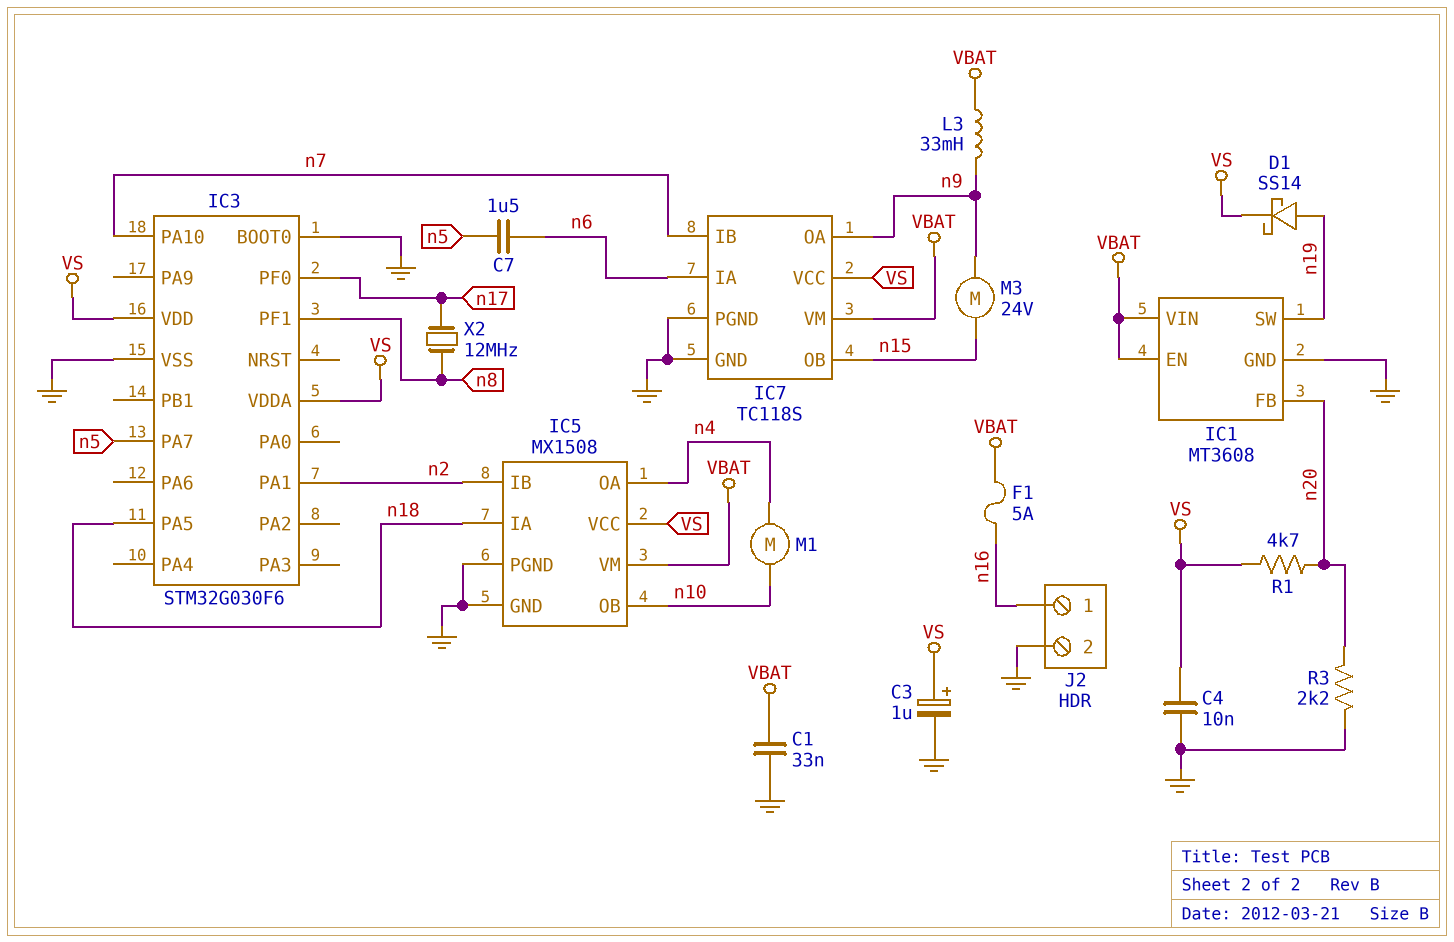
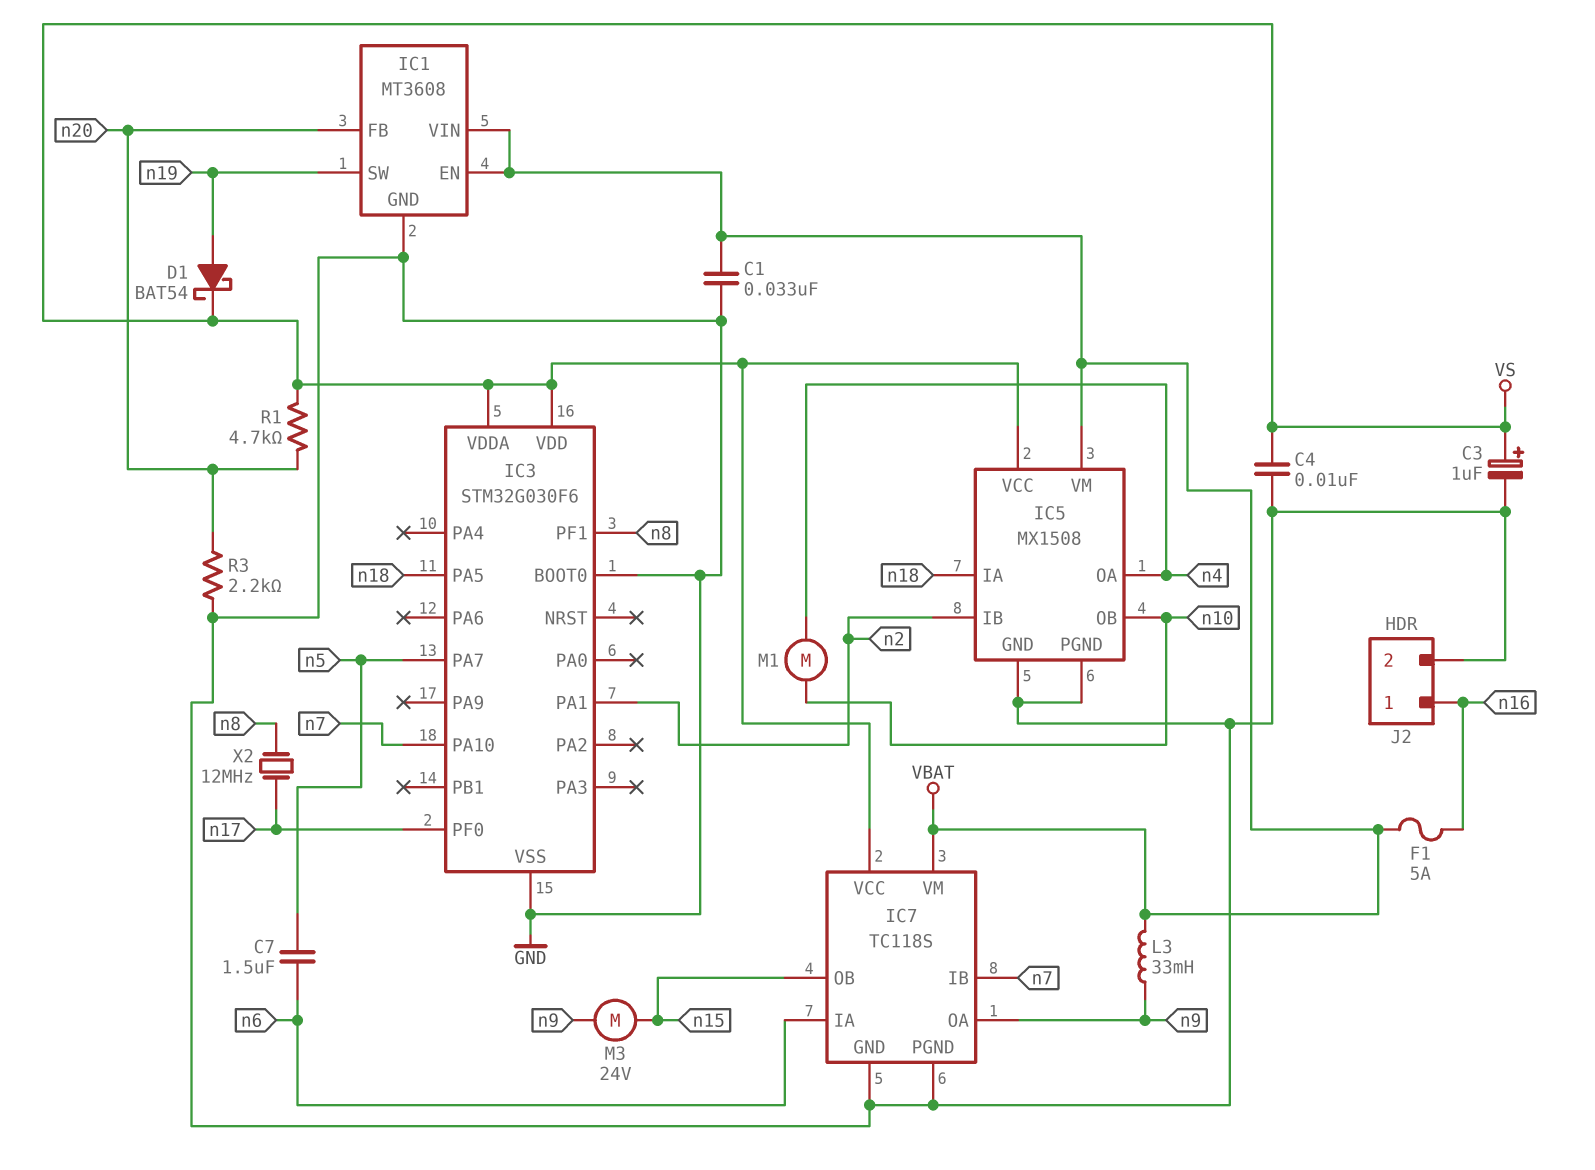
D1: schottky SS14 (A n19, K VS) -> schottky BAT54 (A n19, K VS)

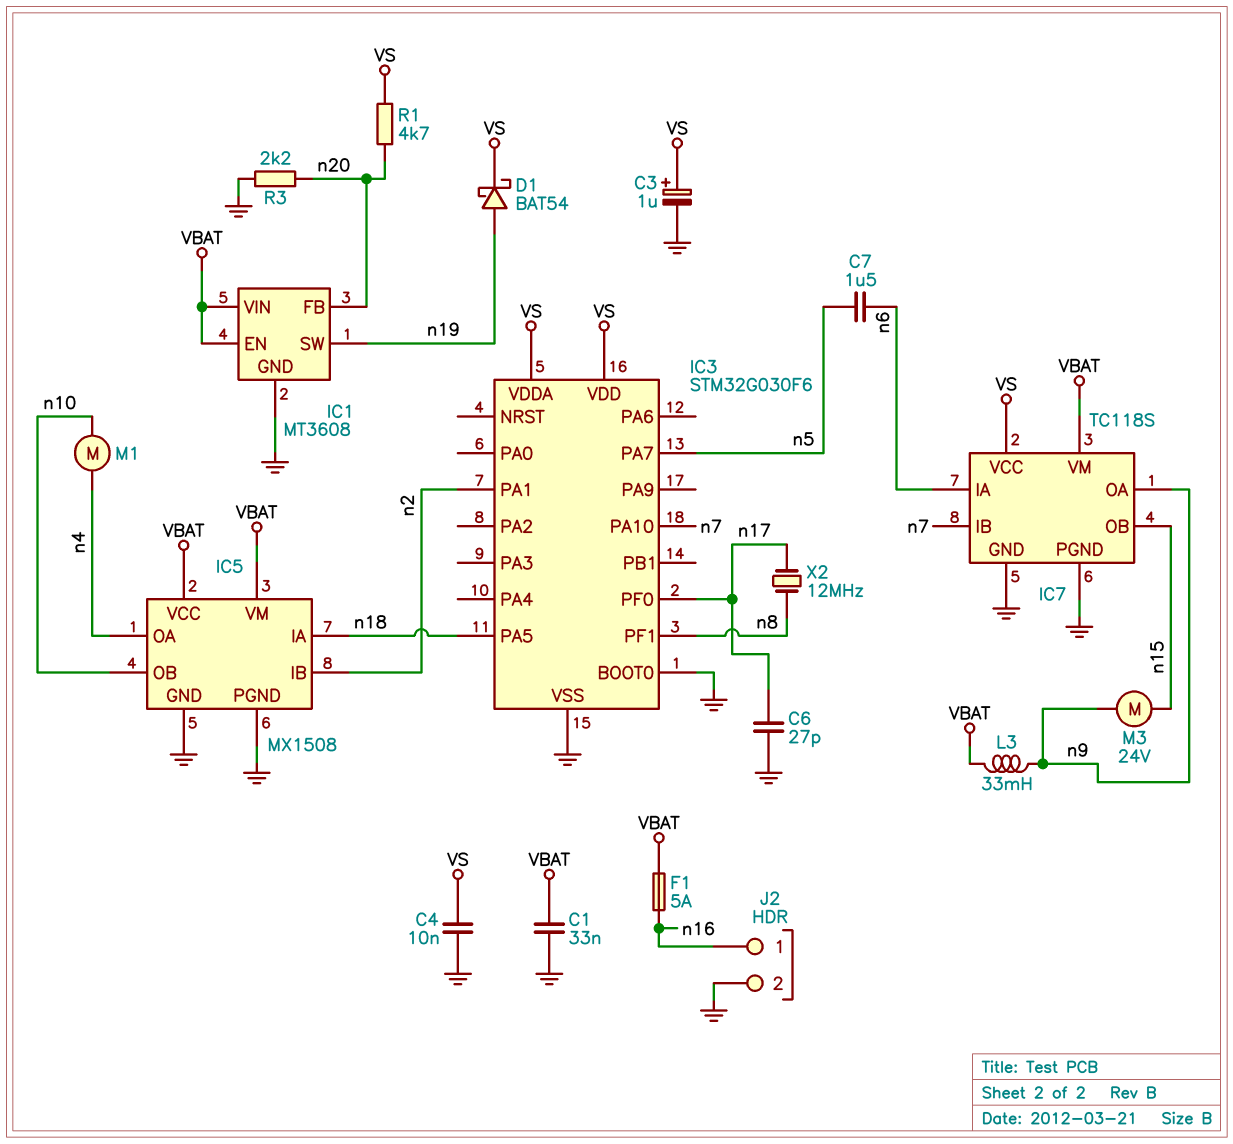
C6: none -> 27pF (GND, n17)
IC5 pin VCC: VS -> VBAT

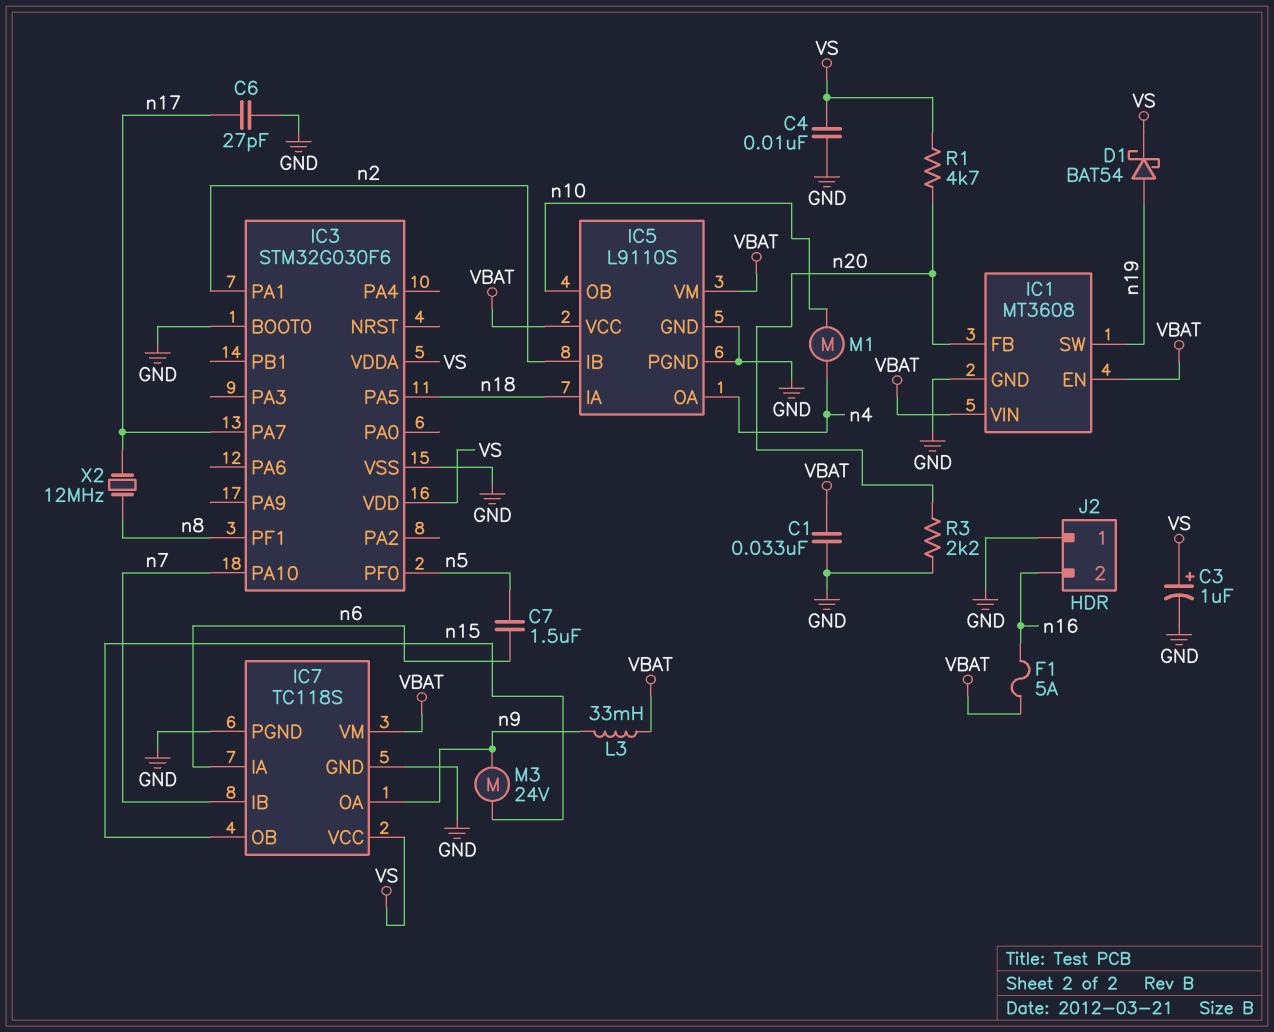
IC3 pin PA7: n5 -> n17
IC3 pin PF0: n17 -> n5
IC5: MX1508 -> L9110S
J2 pin 1: n16 -> GND
J2 pin 2: GND -> n16

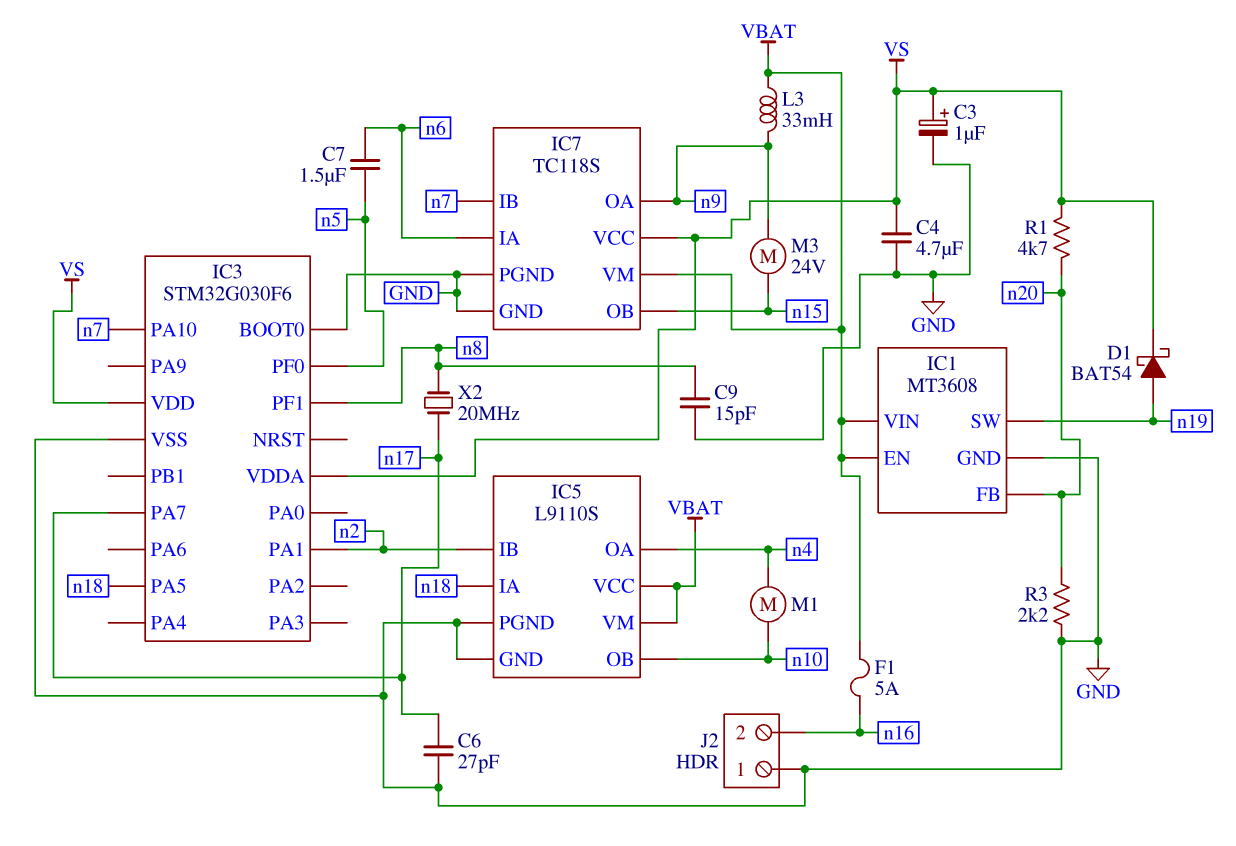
C1: 33nF (GND, VBAT) -> none
C4: 10nF (GND, VS) -> 4.7uF (GND, VS)
C9: none -> 15pF (GND, n8)
X2: 12MHz (n8, n17) -> 20MHz (n8, n17)

